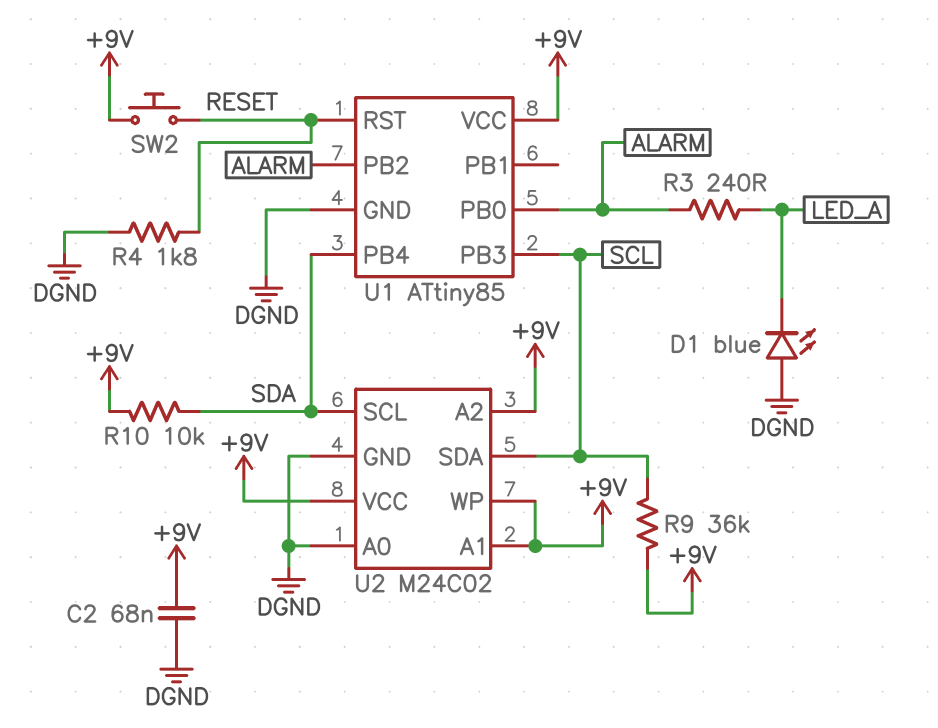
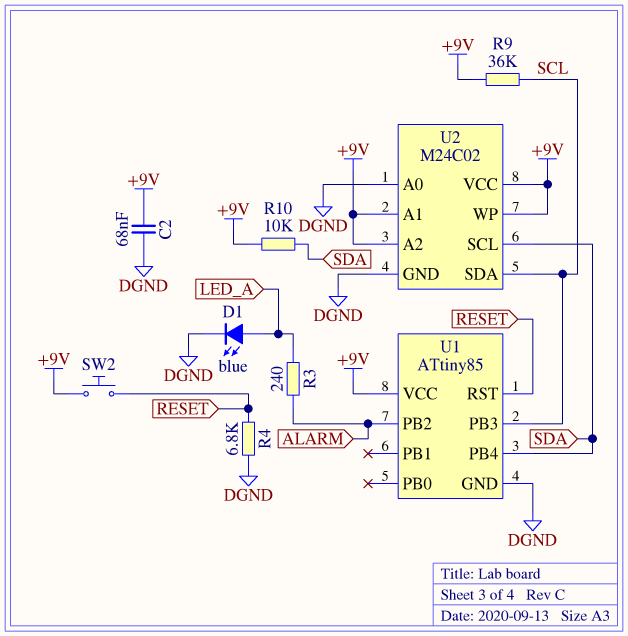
D1: LED blue (A DGND, K LED_A) -> LED blue (A LED_A, K DGND)
R4: 1.8k (DGND, RESET) -> 6.8k (DGND, RESET)
U1 pin PB0: ALARM -> none

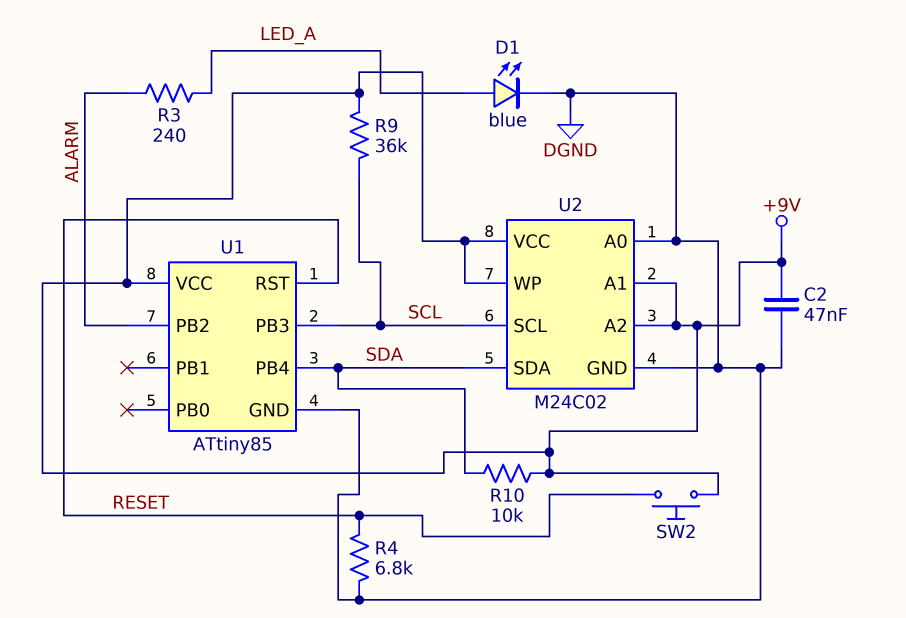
C2: 68nF (+9V, DGND) -> 47nF (+9V, DGND)
U2 pin SCL: SDA -> SCL
U2 pin SDA: SCL -> SDA

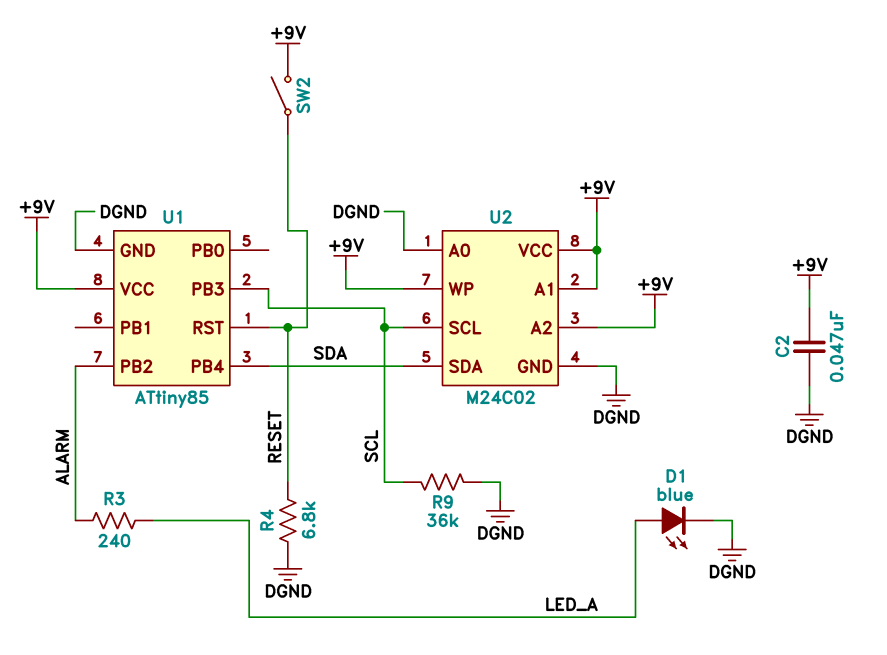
R9: 36k (+9V, SCL) -> 36k (DGND, SCL)
R10: 10k (+9V, SDA) -> none
SW2: button (+9V, RESET) -> switch (+9V, RESET)

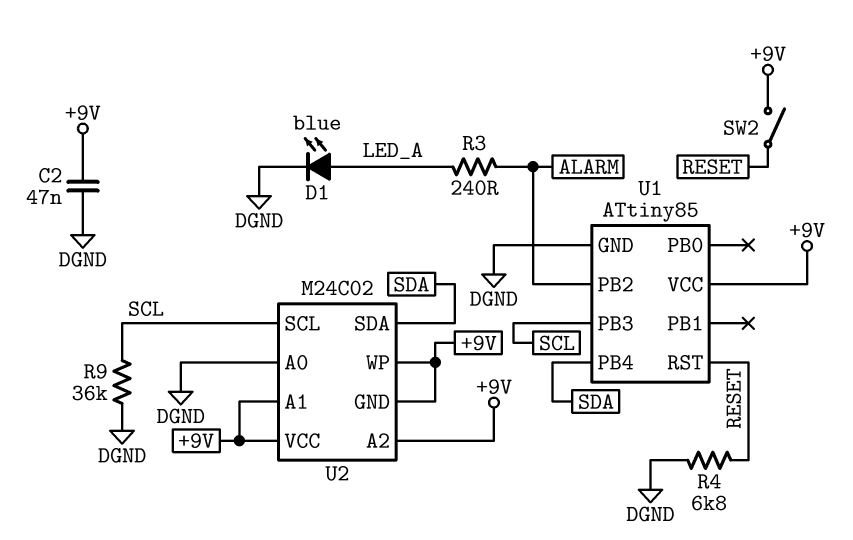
U2 pin GND: DGND -> +9V

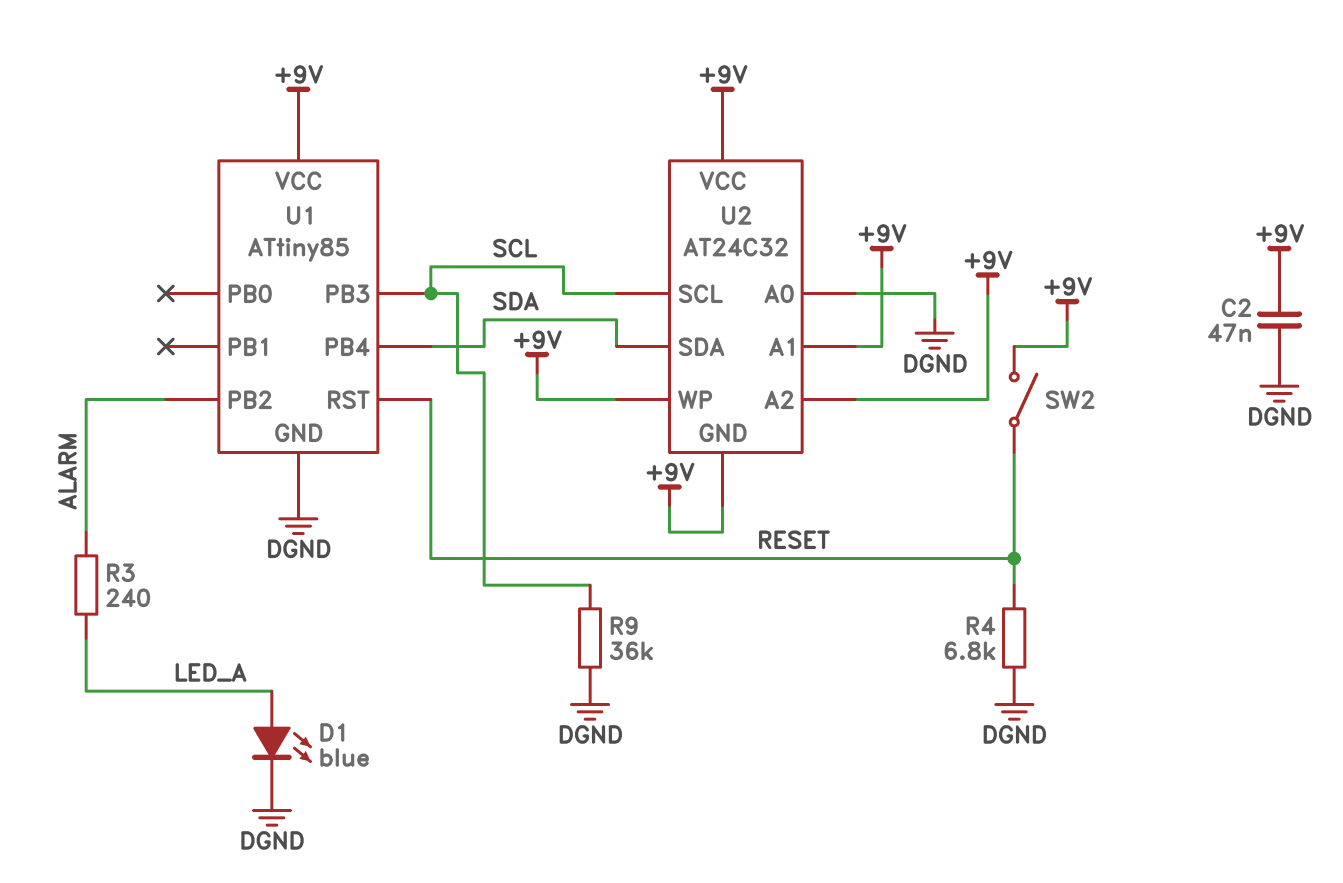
U2: M24C02 -> AT24C32

